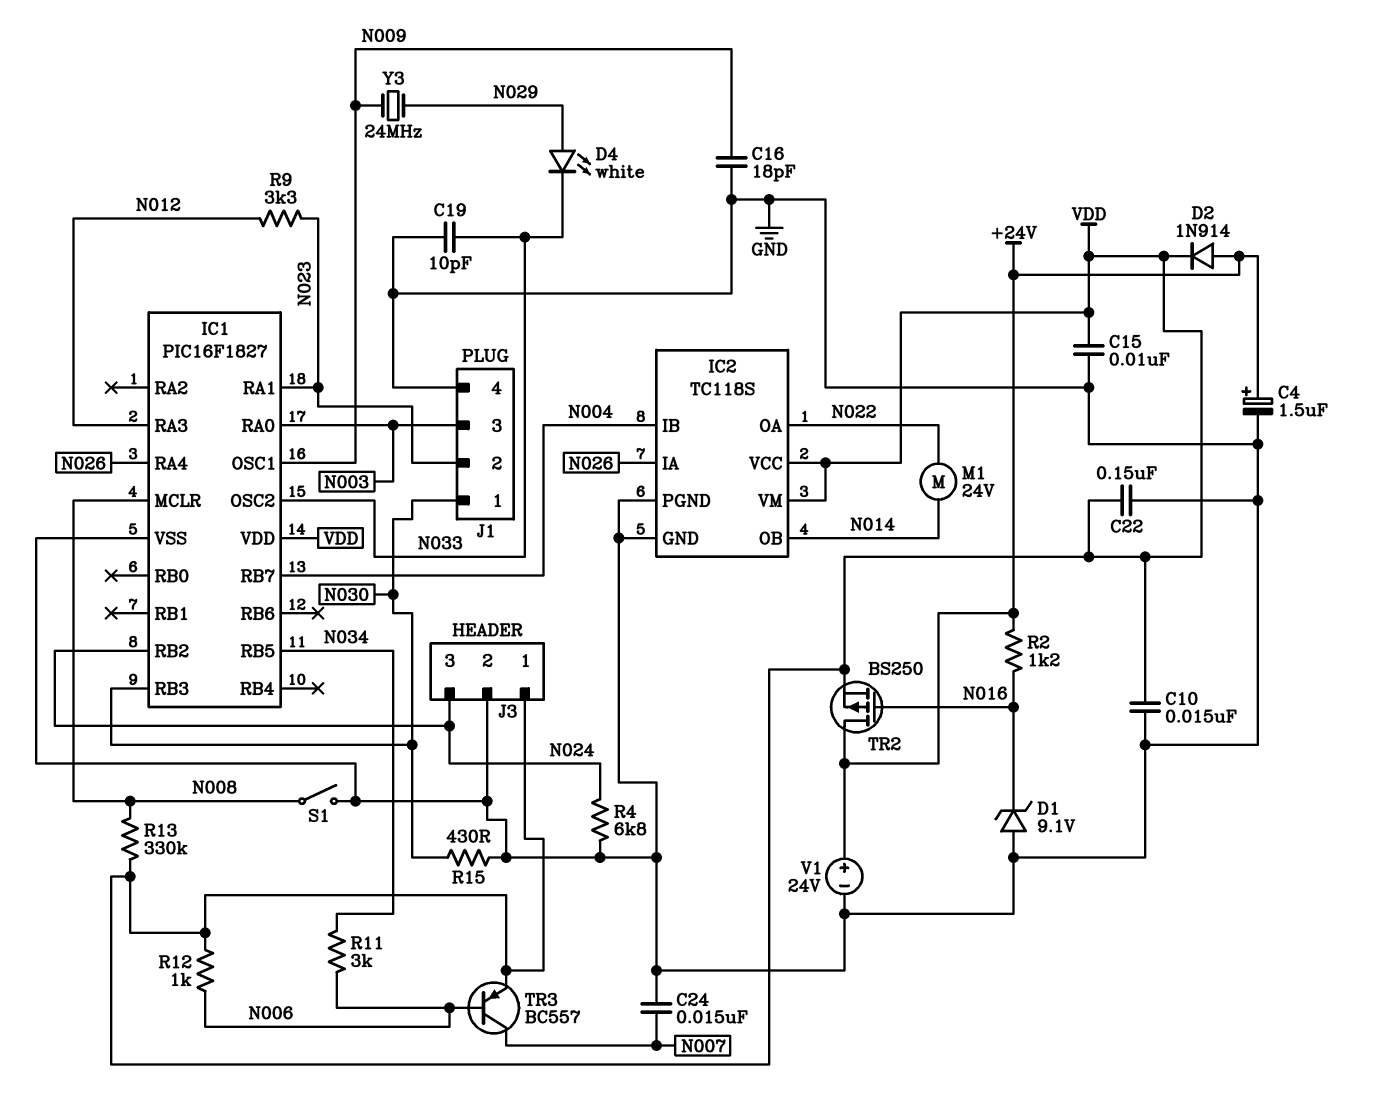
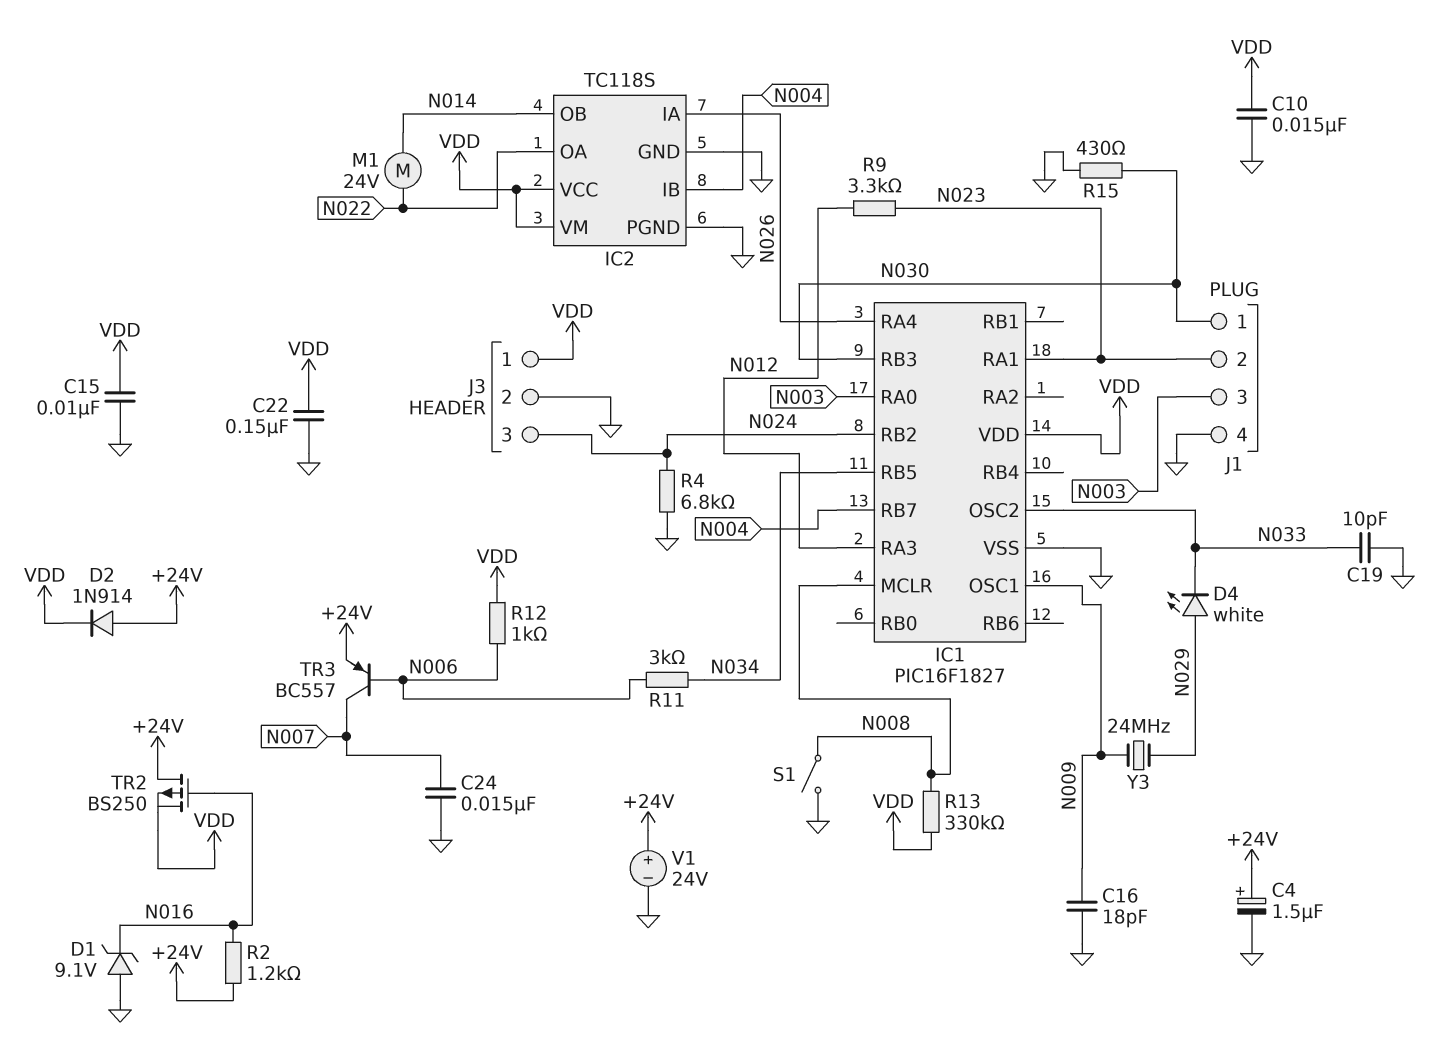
TR3: PNP BC557 (B N006, C N007, E VDD) -> PNP BC557 (B N006, C N007, E +24V)

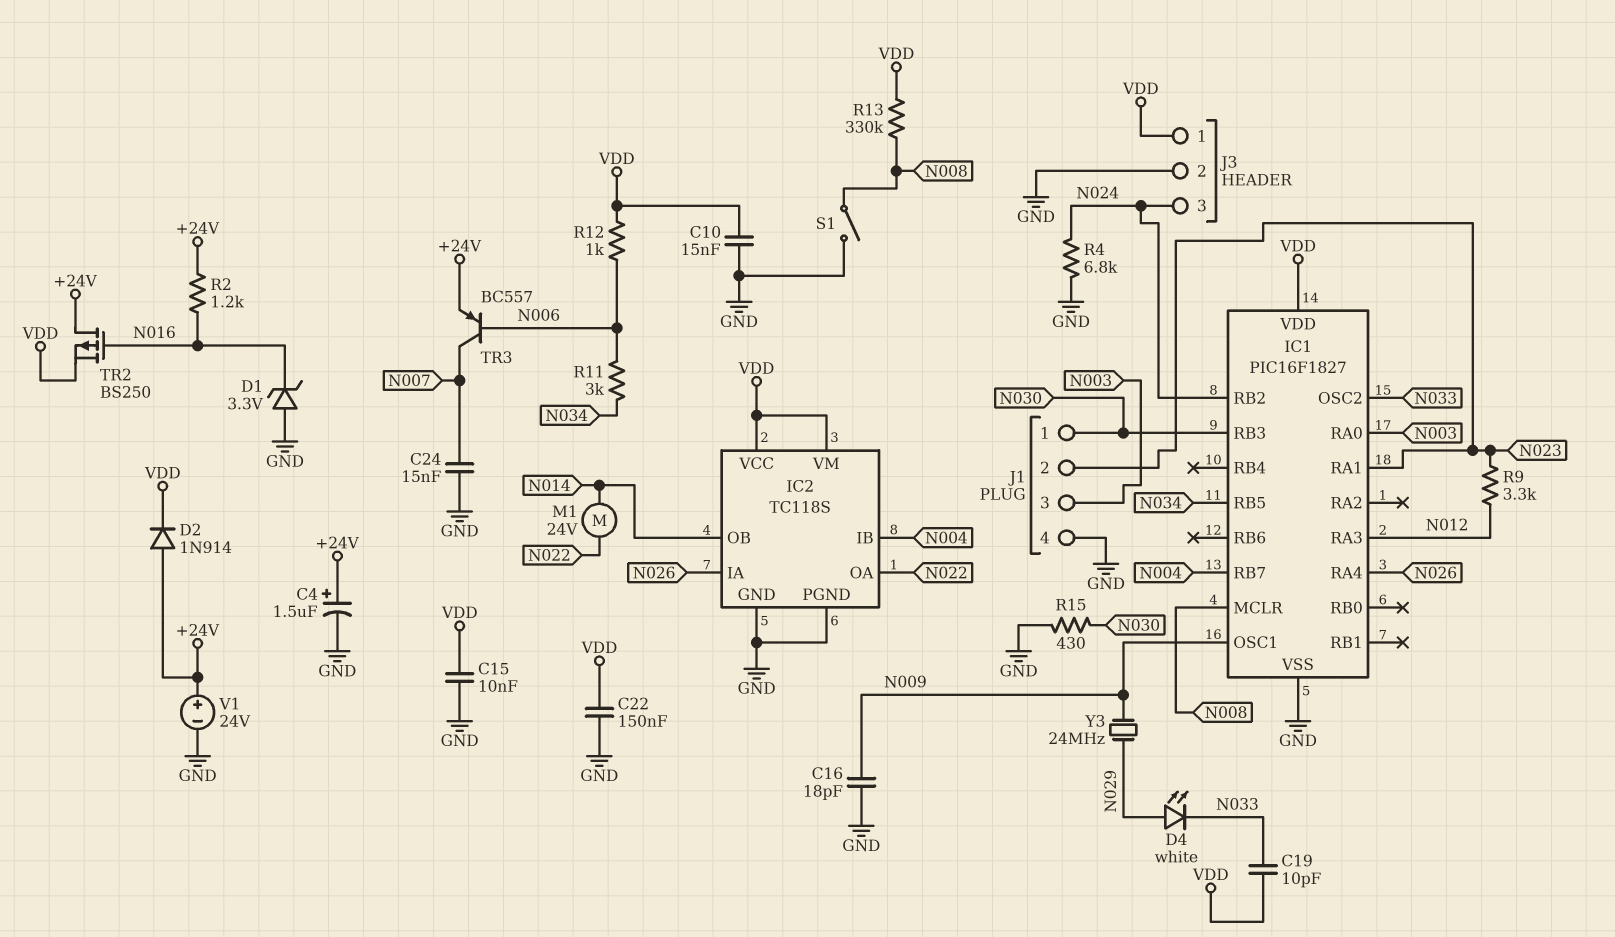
C19: 10pF (GND, N033) -> 10pF (N033, VDD)
D1: zener 9.1V (A GND, K N016) -> zener 3.3V (A GND, K N016)

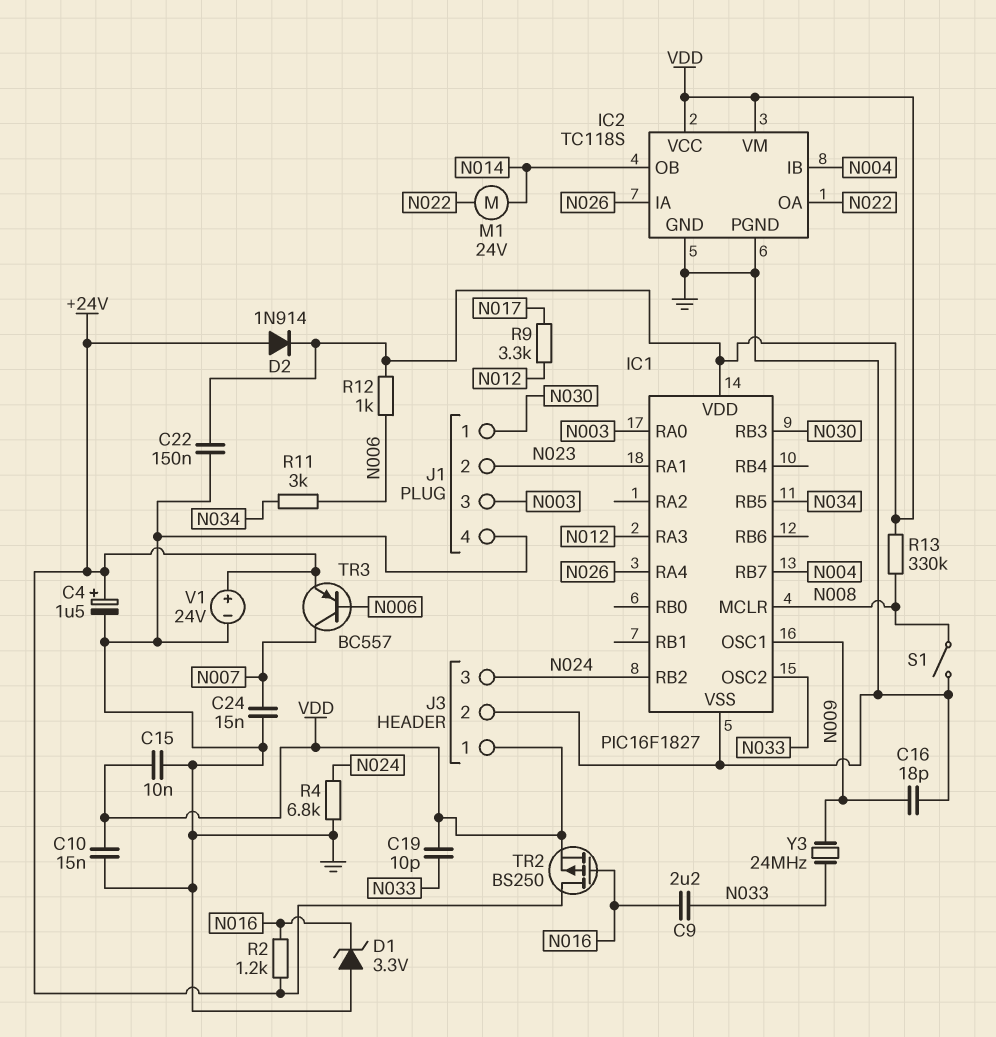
C9: none -> 2.2uF (N016, N033)
D4: LED white (A N029, K N033) -> none
R9: 3.3k (N012, N023) -> 3.3k (N012, N017)
R15: 430 (GND, N030) -> none
Y3: 24MHz (N009, N029) -> 24MHz (N009, N033)

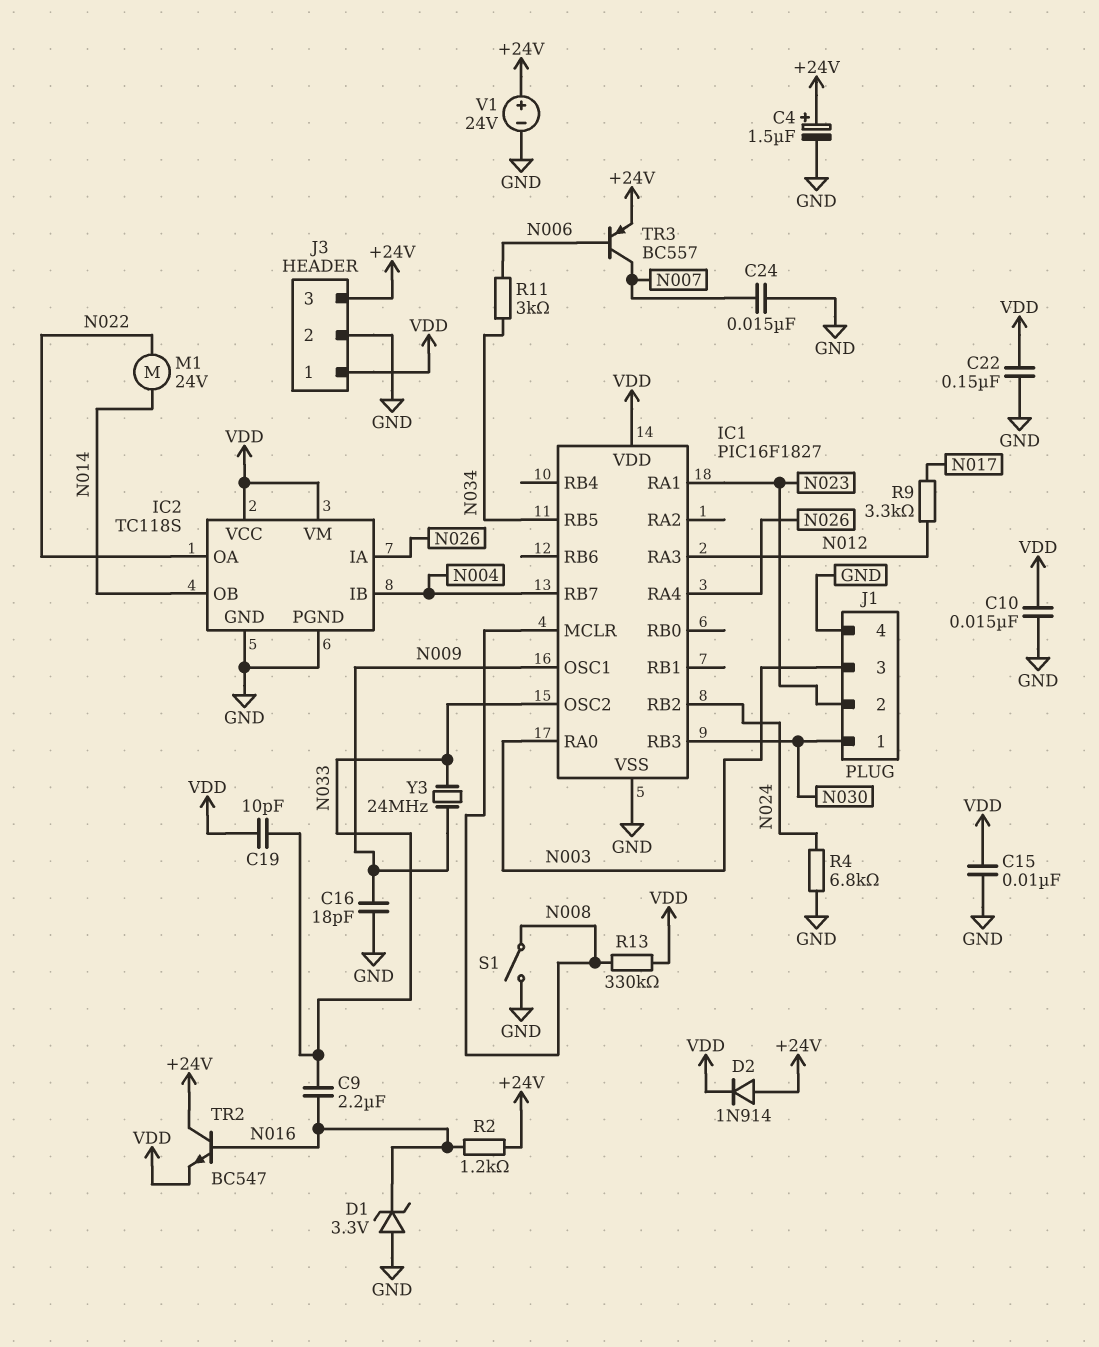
J3 pin 3: N024 -> +24V
R12: 1k (N006, VDD) -> none
TR2: PMOS BS250 (G N016, D +24V, S VDD) -> NPN BC547 (B N016, C +24V, E VDD)

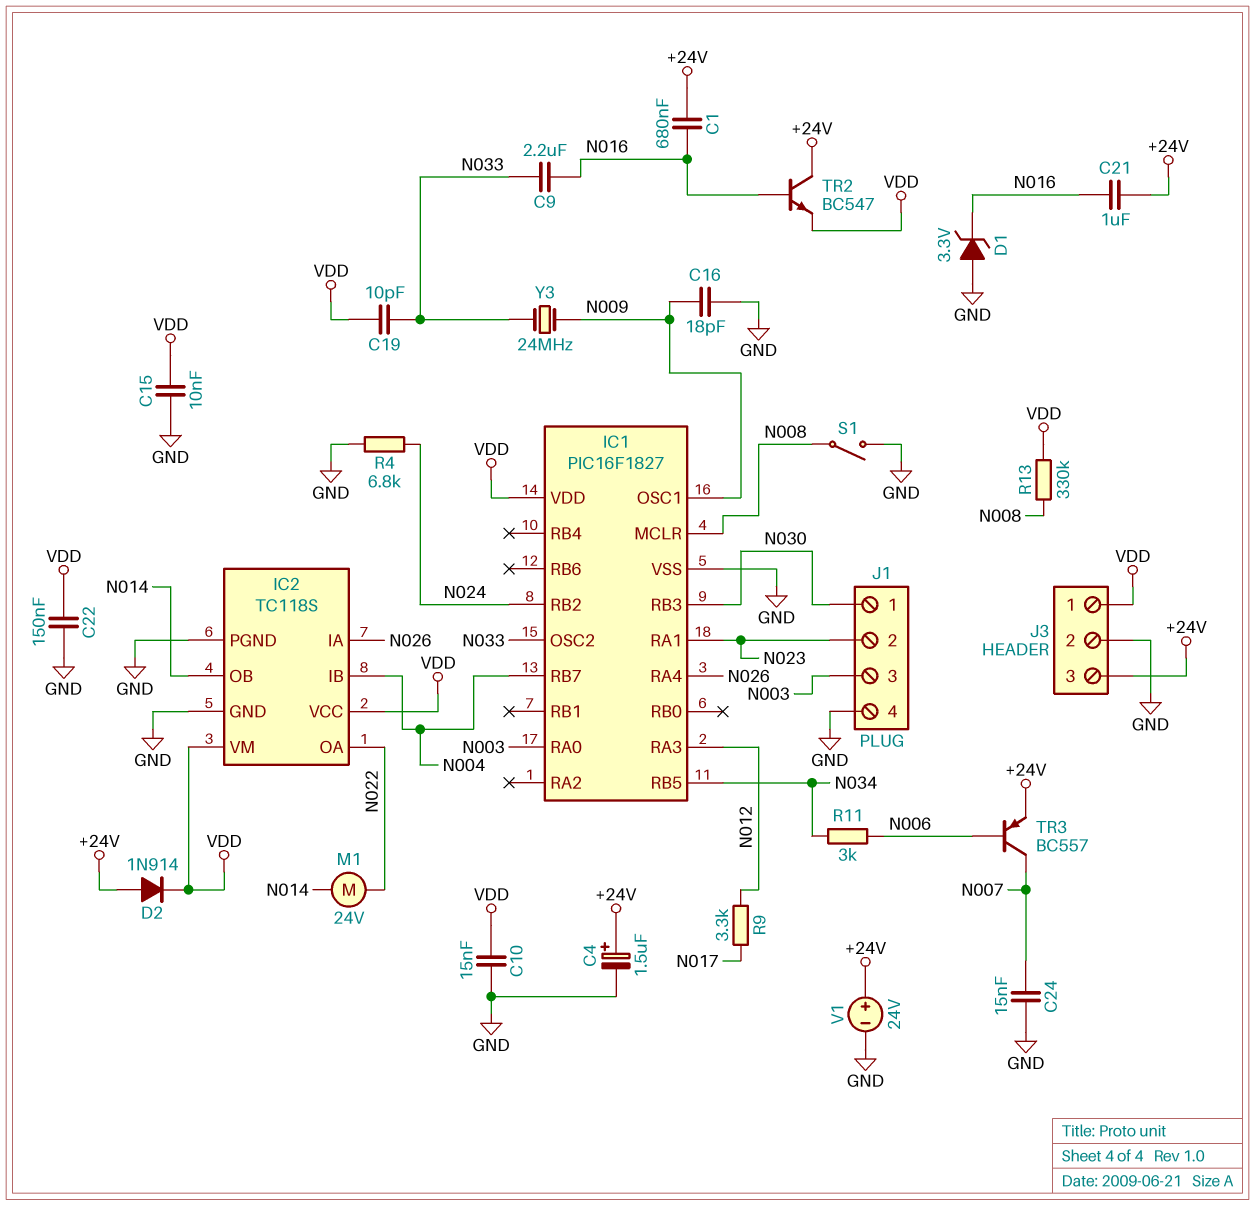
C1: none -> 680nF (+24V, N016)
C21: none -> 1uF (+24V, N016)
R2: 1.2k (+24V, N016) -> none

